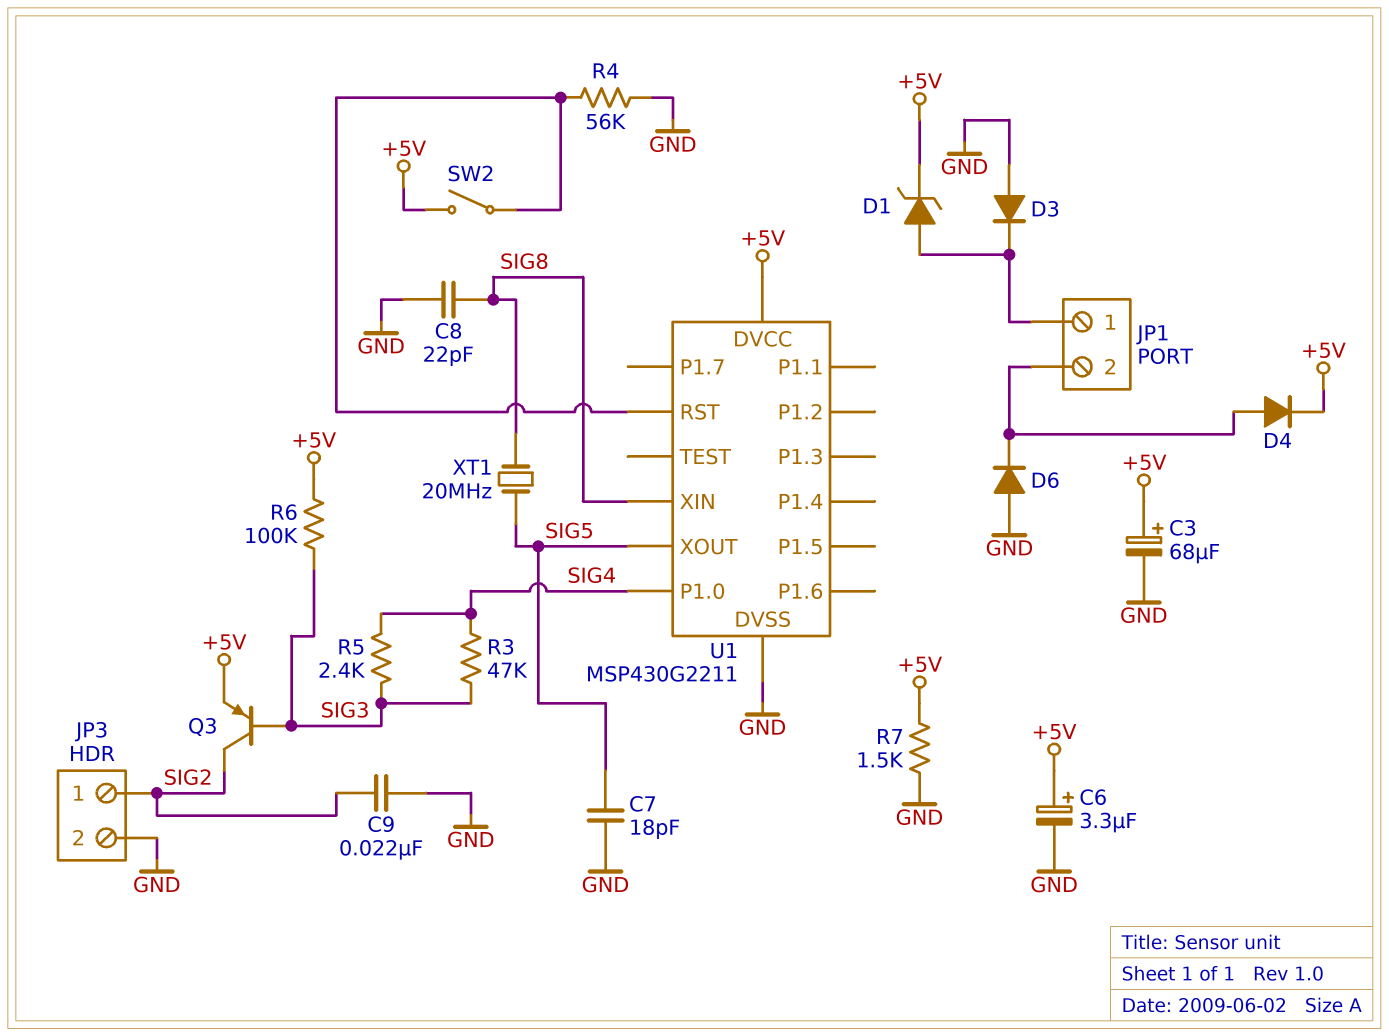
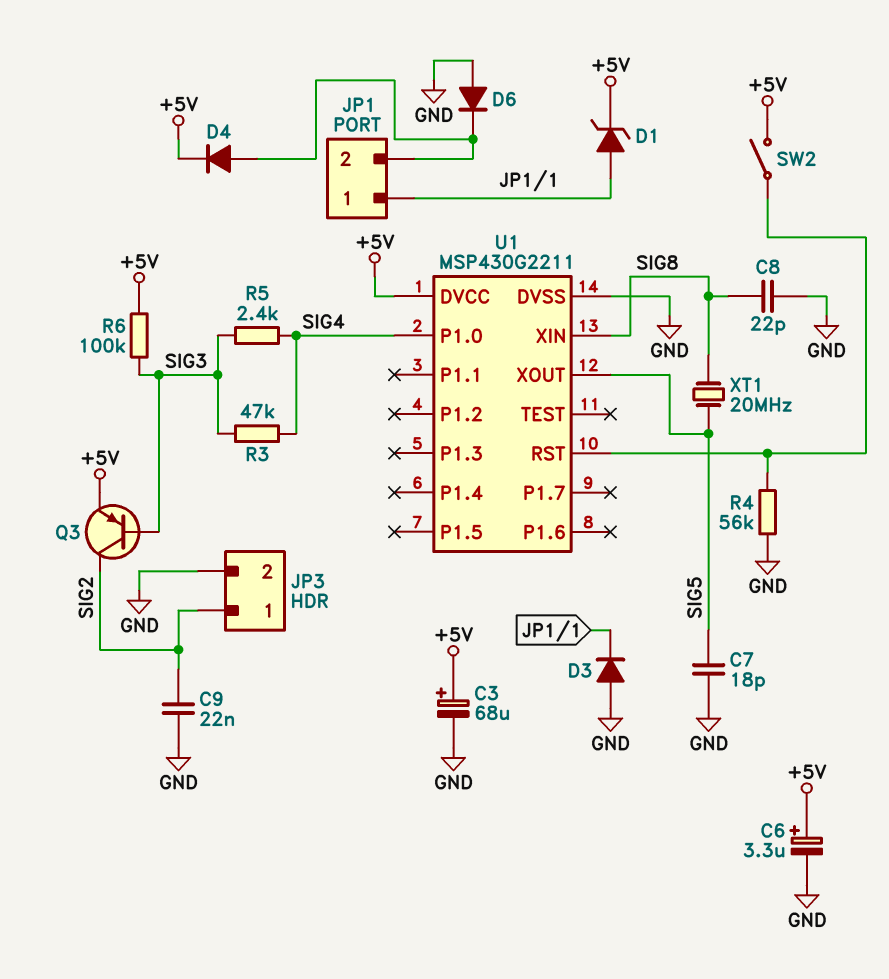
R7: 1.5k (+5V, GND) -> none

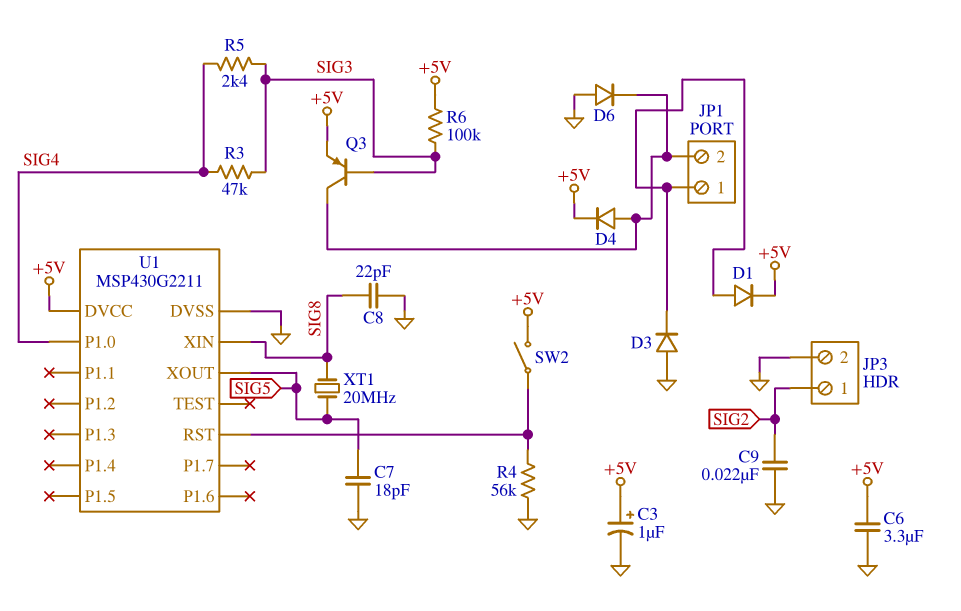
C3: 68uF (plus +5V, minus GND) -> 1uF (plus +5V, minus GND)
C6: 3.3uF (plus +5V, minus GND) -> 3.3uF (+5V, GND)
D1: zener (A JP1/1, K +5V) -> diode (A JP1/1, K +5V)
Q3: PNP (B SIG3, C SIG2, E +5V) -> PNP (B SIG3, C JP1/2, E +5V)

